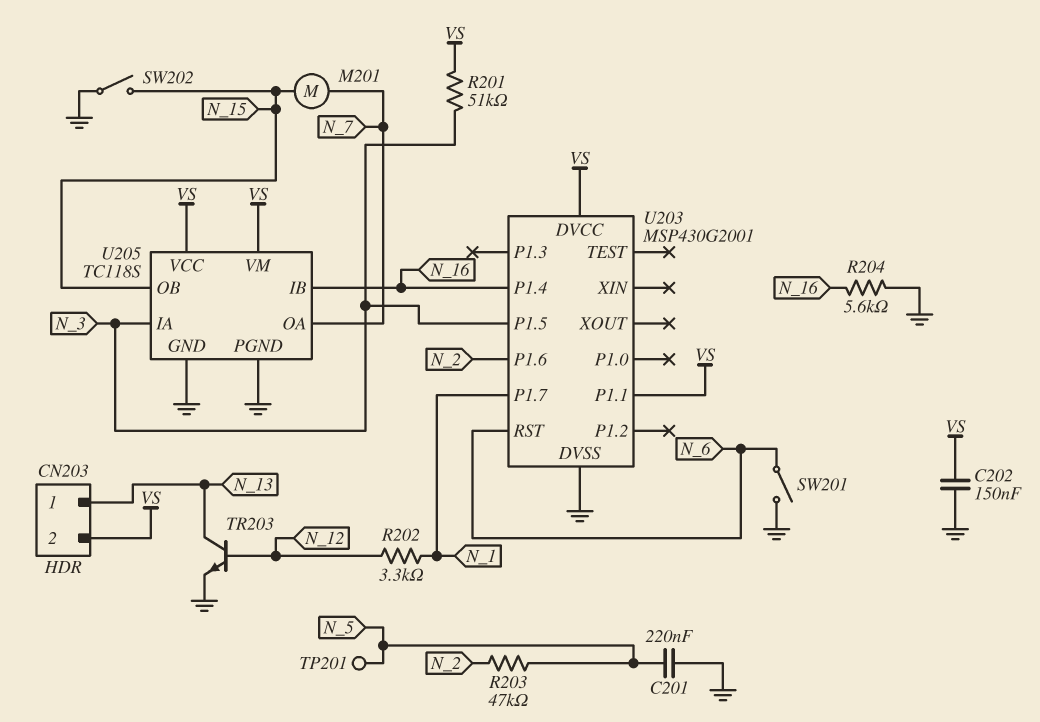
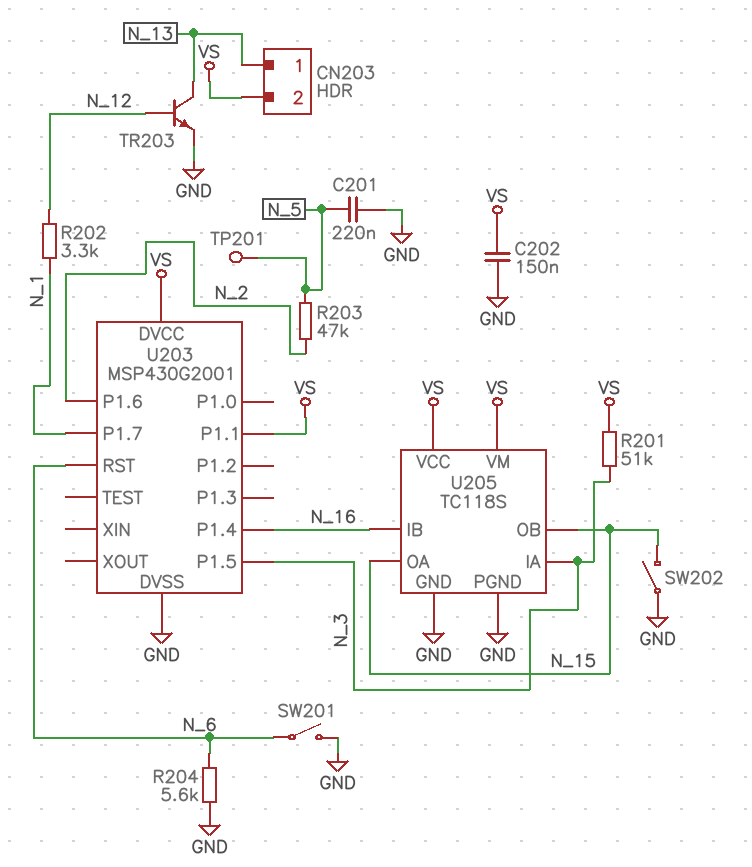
M201: motor (N_7, N_15) -> none
R204: 5.6k (GND, N_16) -> 5.6k (GND, N_6)
U205 pin OA: N_7 -> N_15

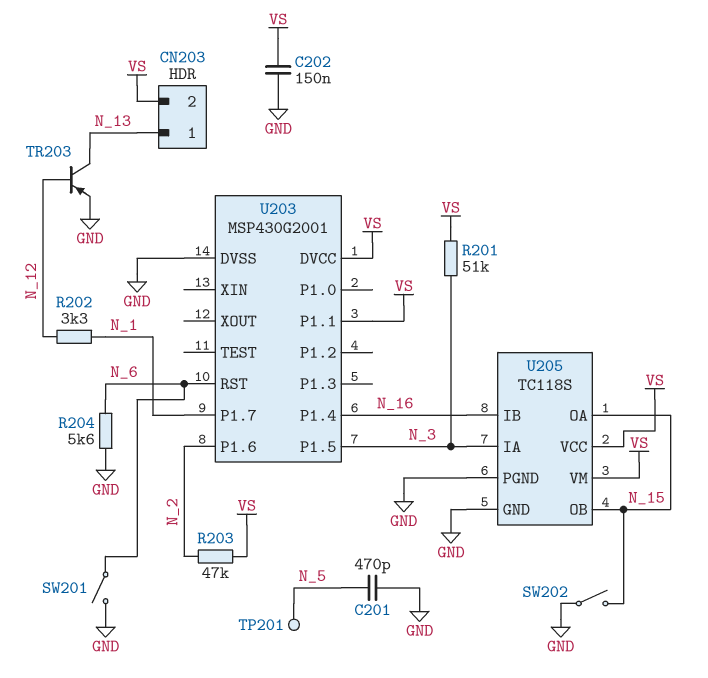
C201: 220nF (GND, N_5) -> 470pF (GND, N_5)
R203: 47k (N_2, N_5) -> 47k (N_2, VS)
TR203: NPN (B N_12, C N_13, E GND) -> PNP (B N_12, C N_13, E GND)

